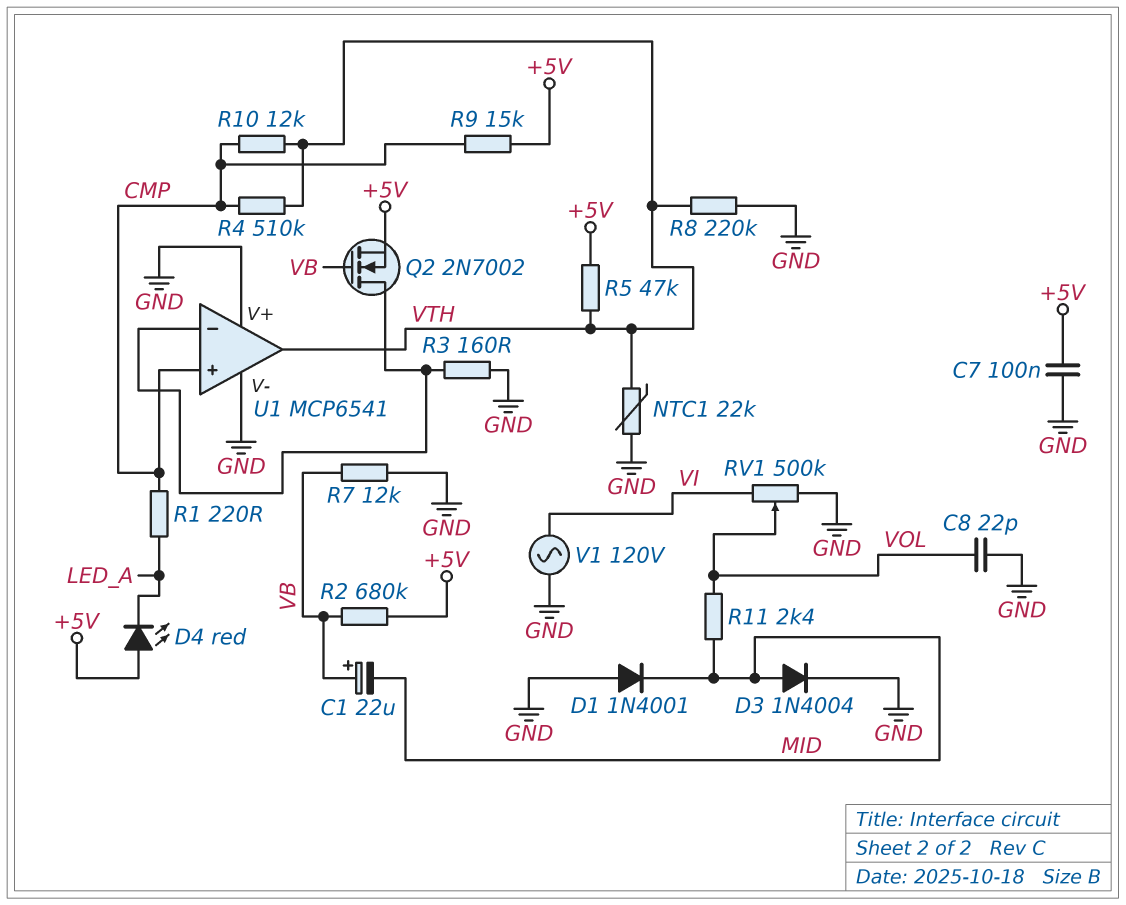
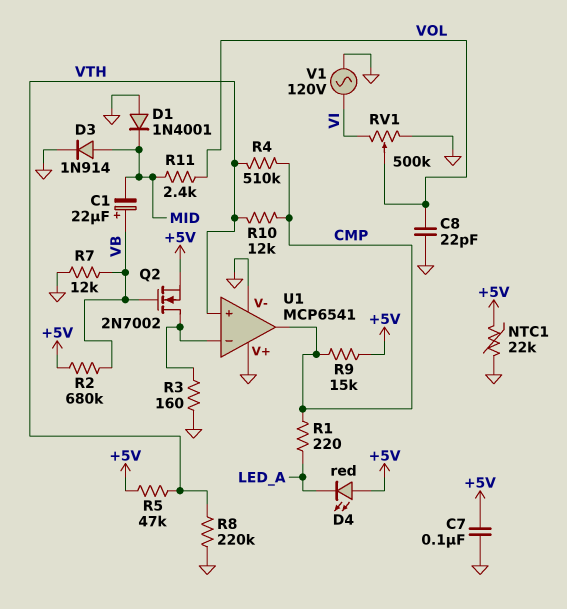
D3: diode 1N4004 (A MID, K GND) -> diode 1N914 (A MID, K GND)
NTC1: 22k (GND, VTH) -> 22k (+5V, GND)
U1 pin in+: CMP -> VTH
U1 pin out: VTH -> CMP

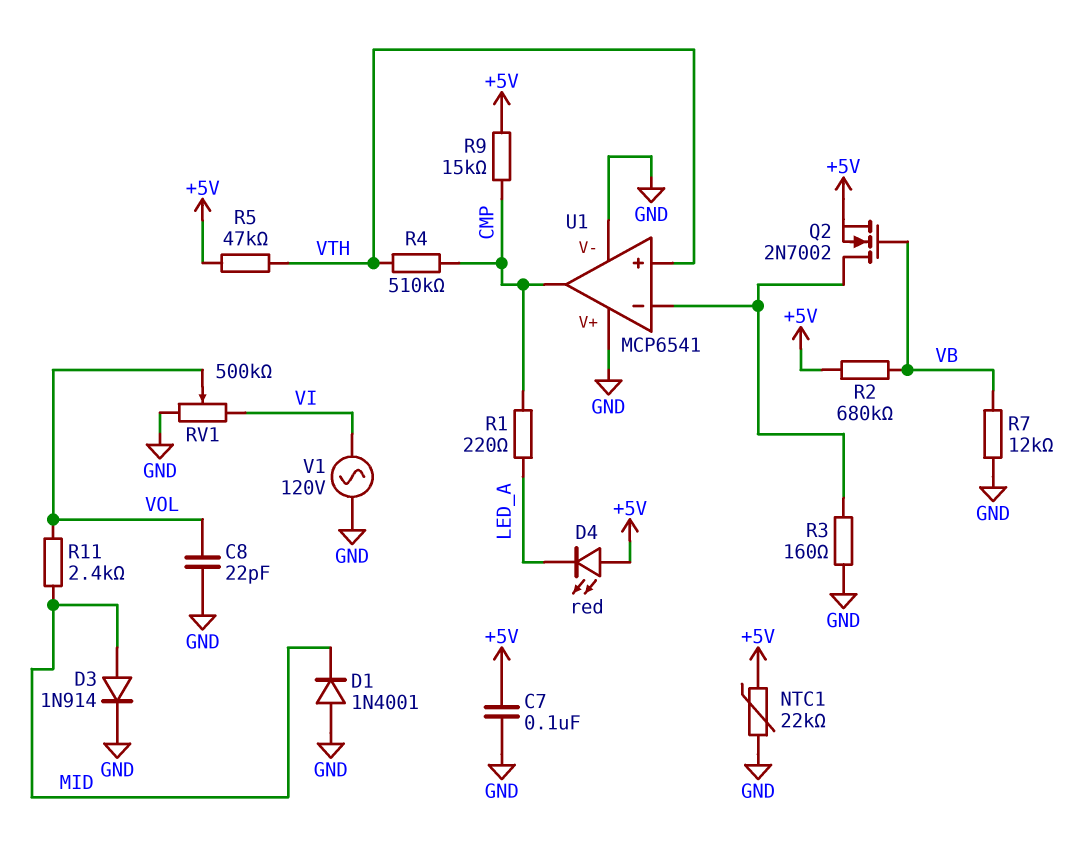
C1: 22uF (plus VB, minus MID) -> none
R8: 220k (GND, VTH) -> none
R10: 12k (CMP, VTH) -> none

